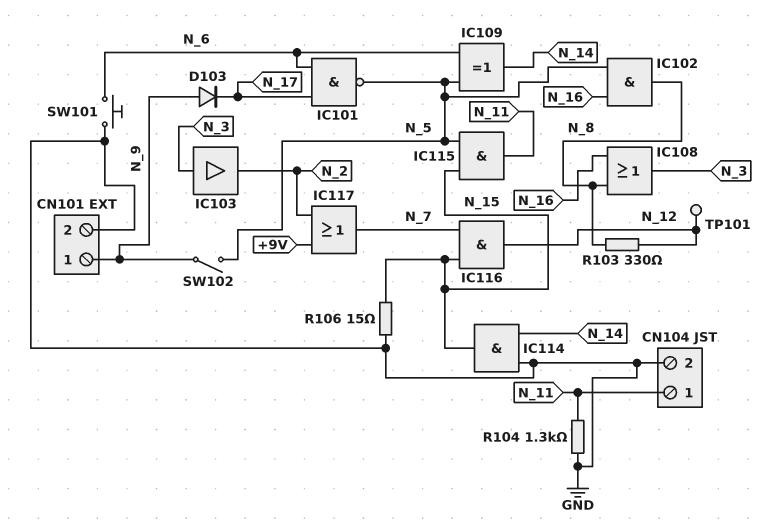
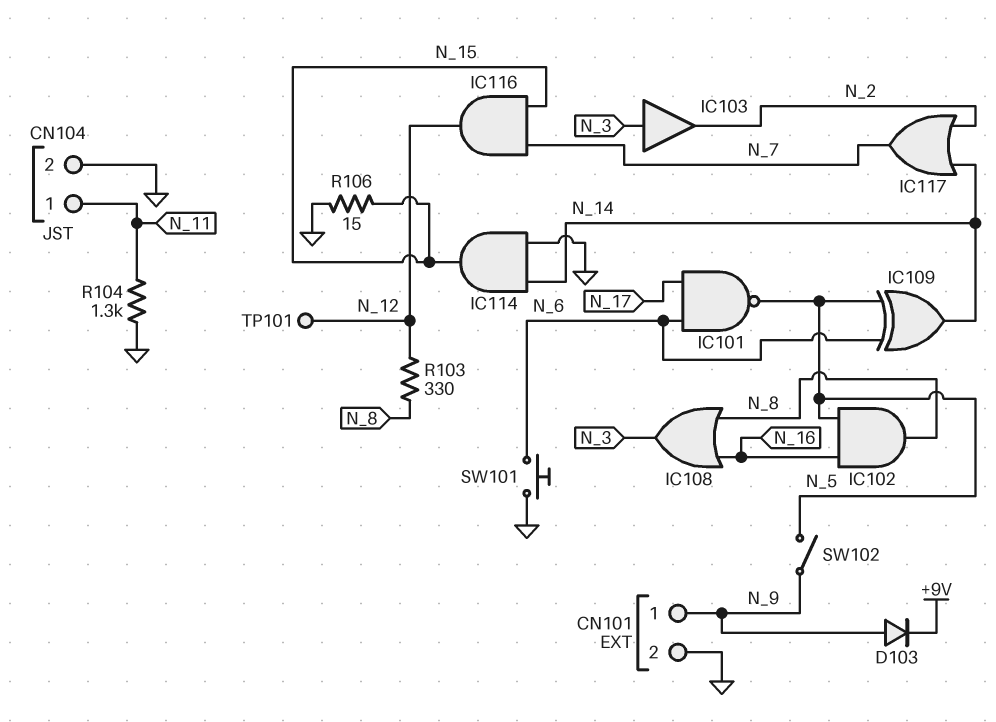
D103: diode (A N_9, K N_17) -> diode (A N_9, K +9V)
IC115: AND (in N_5, in N_15, out N_11) -> none
IC117: OR (in +9V, in N_2, out N_7) -> OR (in N_2, in N_14, out N_7)

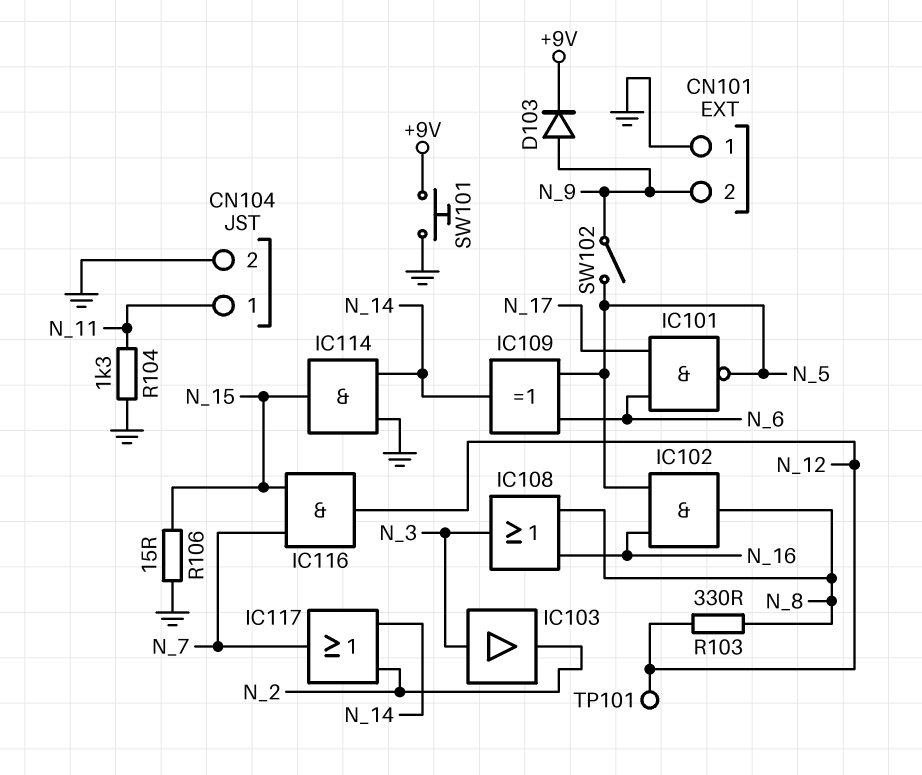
CN101 pin 1: N_9 -> GND
CN101 pin 2: GND -> N_9
SW101: button (GND, N_6) -> button (+9V, GND)

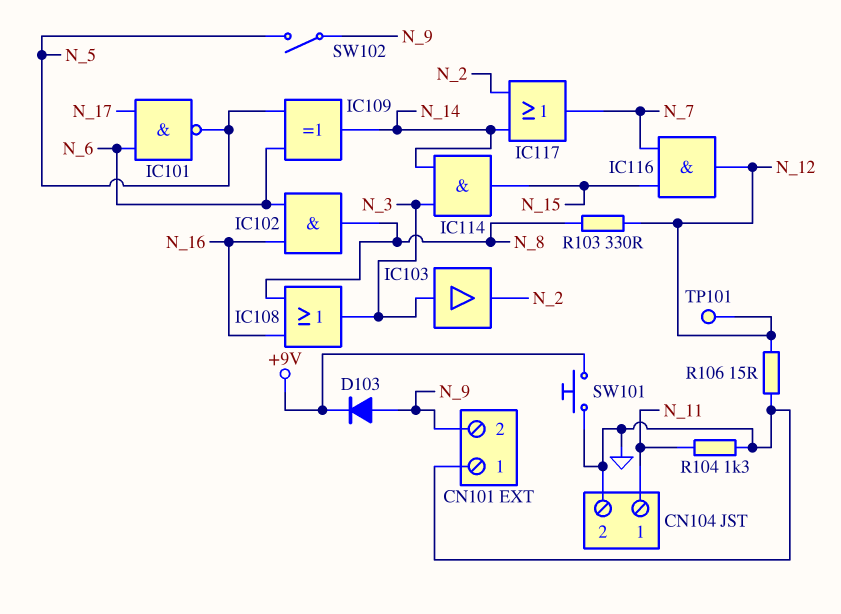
IC102: AND (in N_5, in N_16, out N_8) -> AND (in N_6, in N_16, out N_8)
IC114: AND (in GND, in N_14, out N_15) -> AND (in N_3, in N_14, out N_15)
R106: 15 (GND, N_15) -> 15 (GND, N_12)

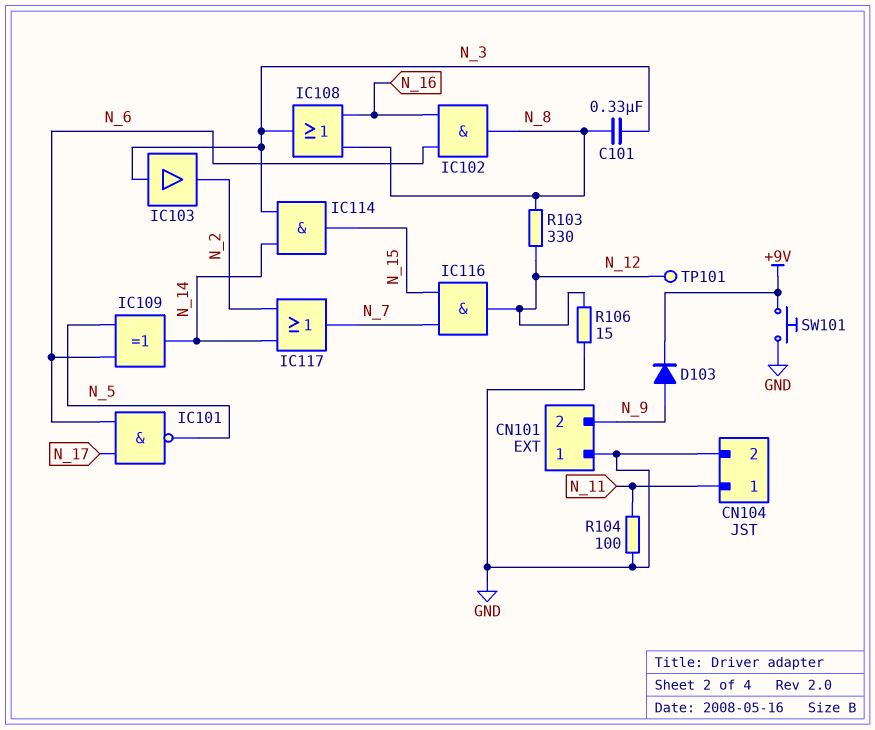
C101: none -> 330nF (N_3, N_8)
R104: 1.3k (GND, N_11) -> 100 (GND, N_11)
SW102: switch (N_5, N_9) -> none

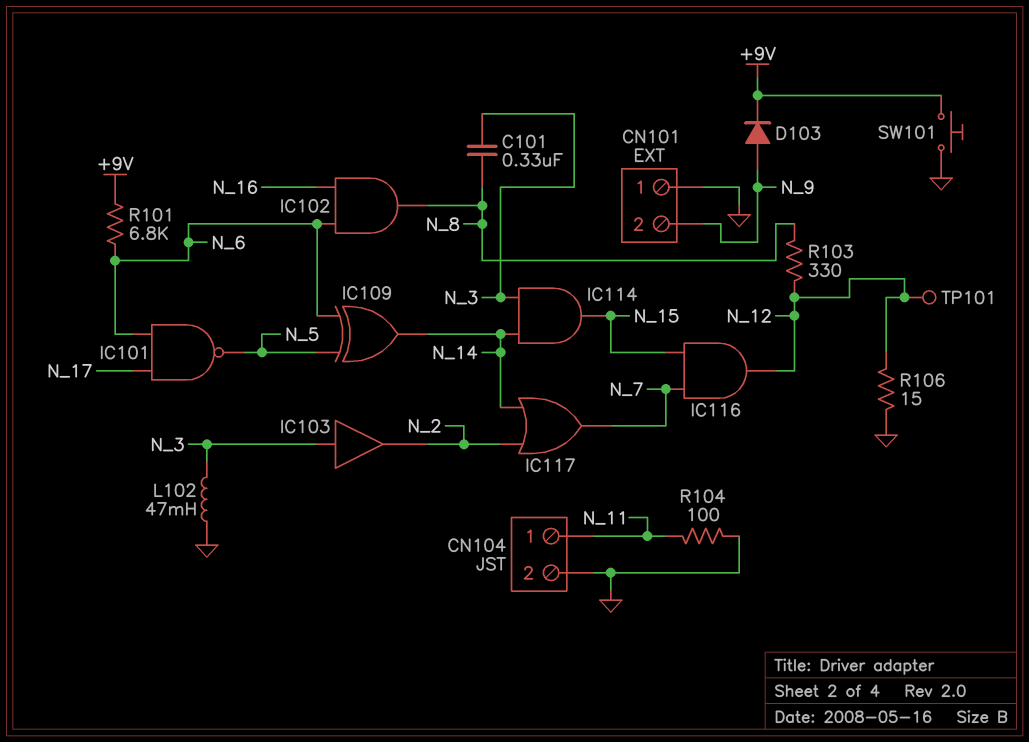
IC108: OR (in N_8, in N_16, out N_3) -> none
L102: none -> 47mH (GND, N_3)
R101: none -> 6.8k (+9V, N_6)

